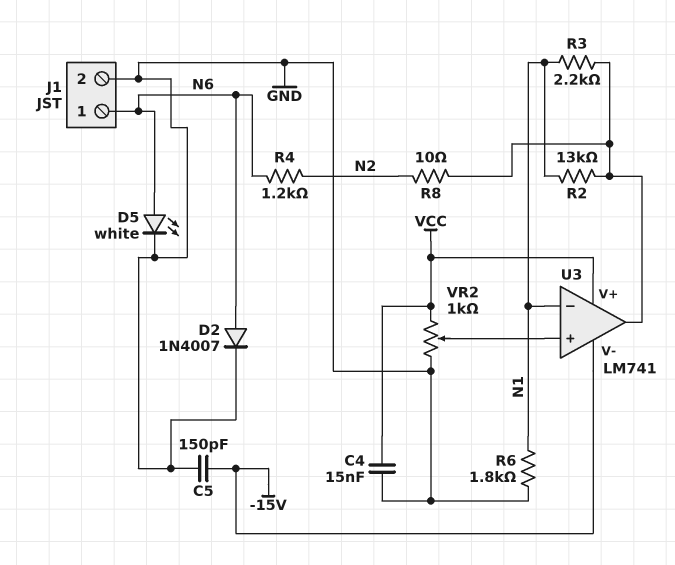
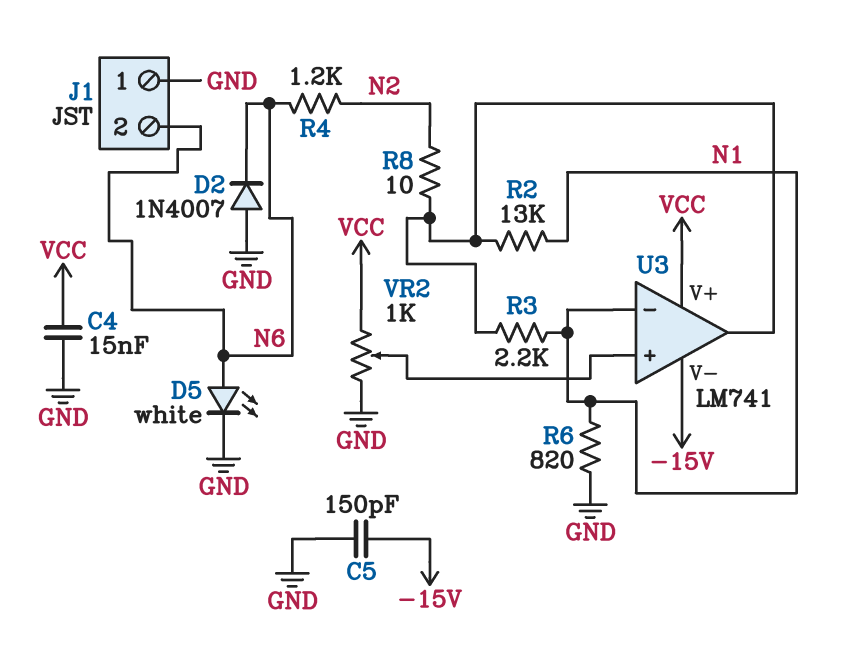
D2: diode 1N4007 (A N6, K GND) -> diode 1N4007 (A GND, K N6)
J1 pin 1: N6 -> GND
J1 pin 2: GND -> N6
R6: 1.8k (GND, N1) -> 820 (GND, N1)

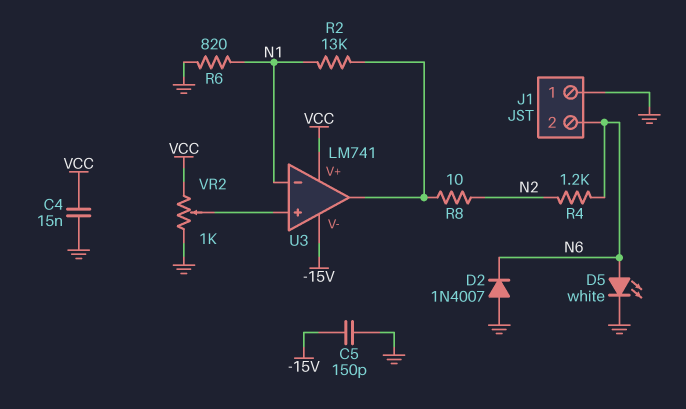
R3: 2.2k (N1, U3/out) -> none

